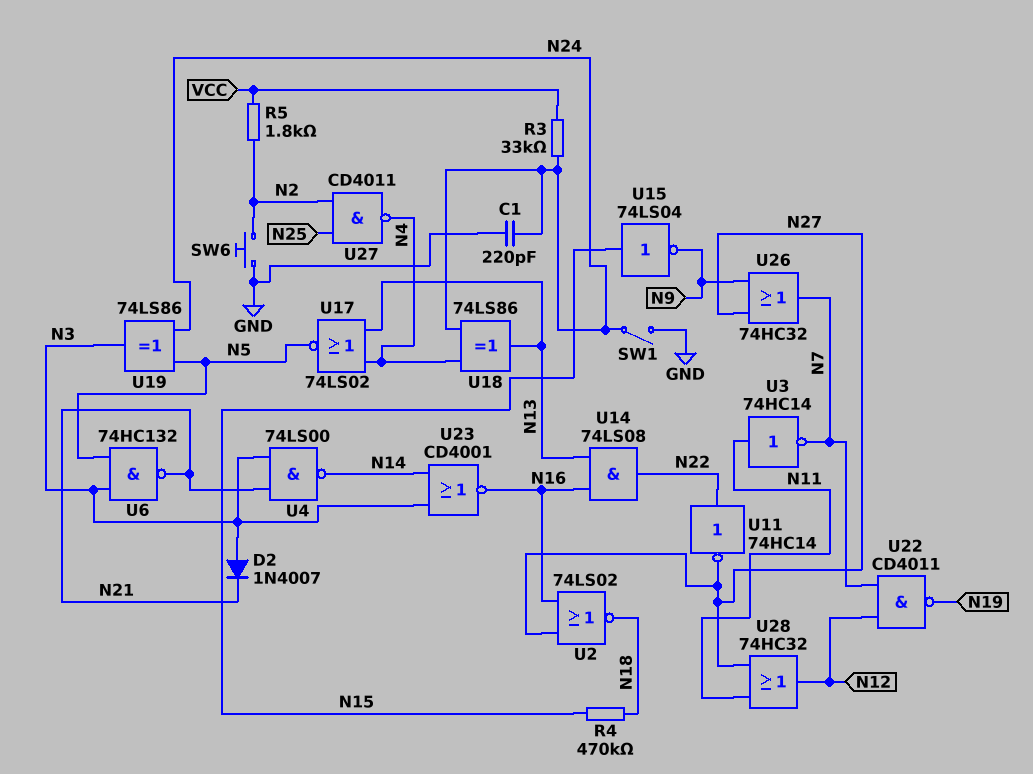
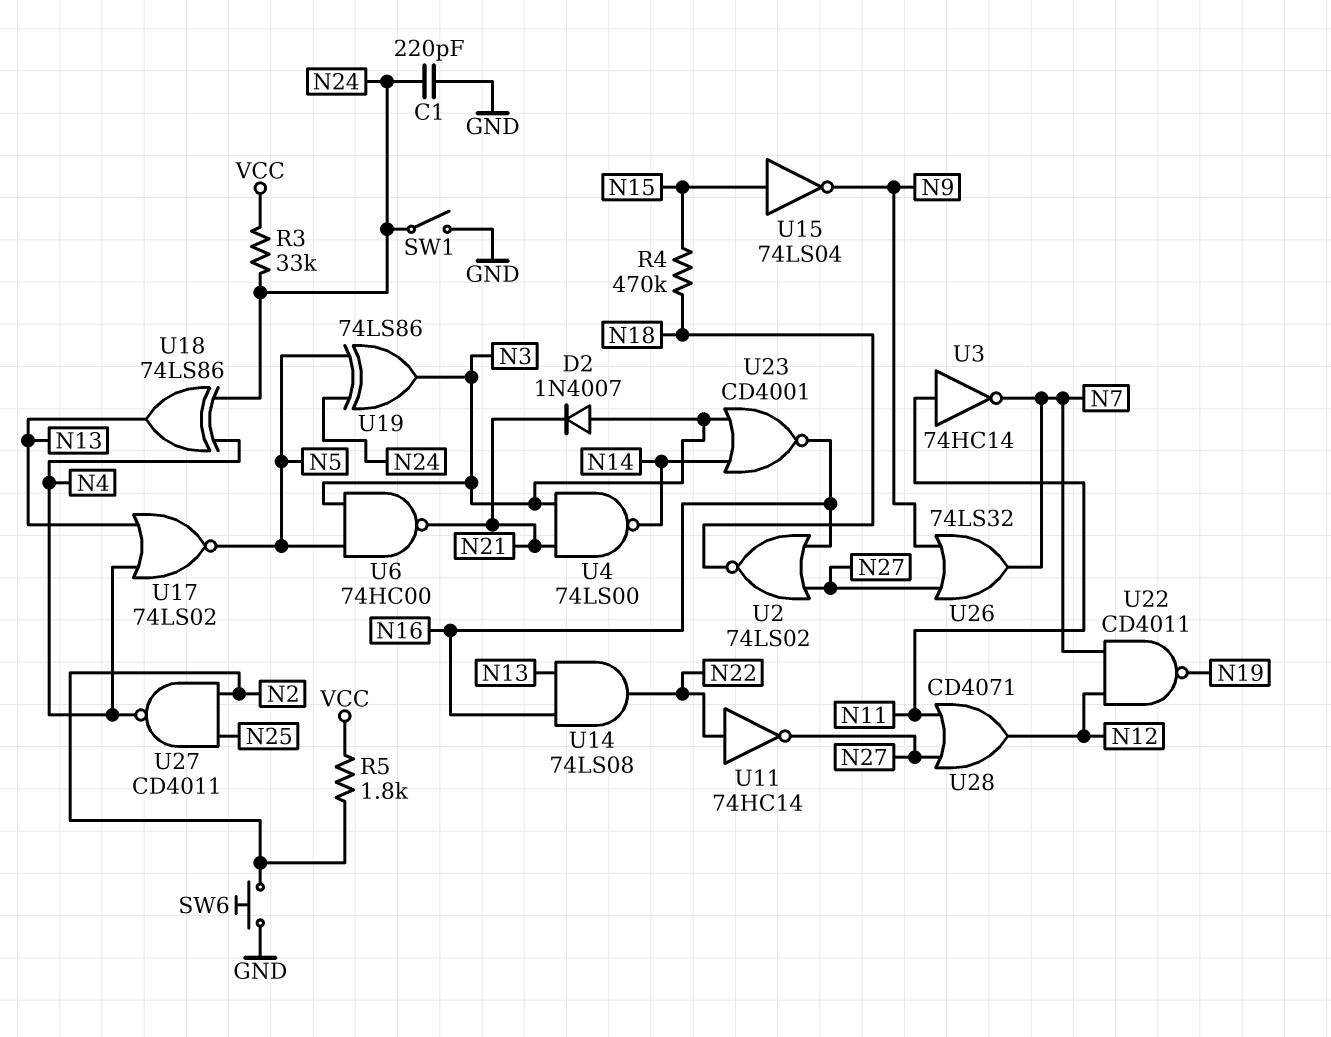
U6: NAND 74HC132 (in N3, in N5, out N21) -> NAND 74HC00 (in N3, in N5, out N21)
U26: OR 74HC32 (in N9, in N27, out N7) -> OR 74LS32 (in N9, in N27, out N7)
U28: OR 74HC32 (in N11, in N27, out N12) -> OR CD4071 (in N11, in N27, out N12)

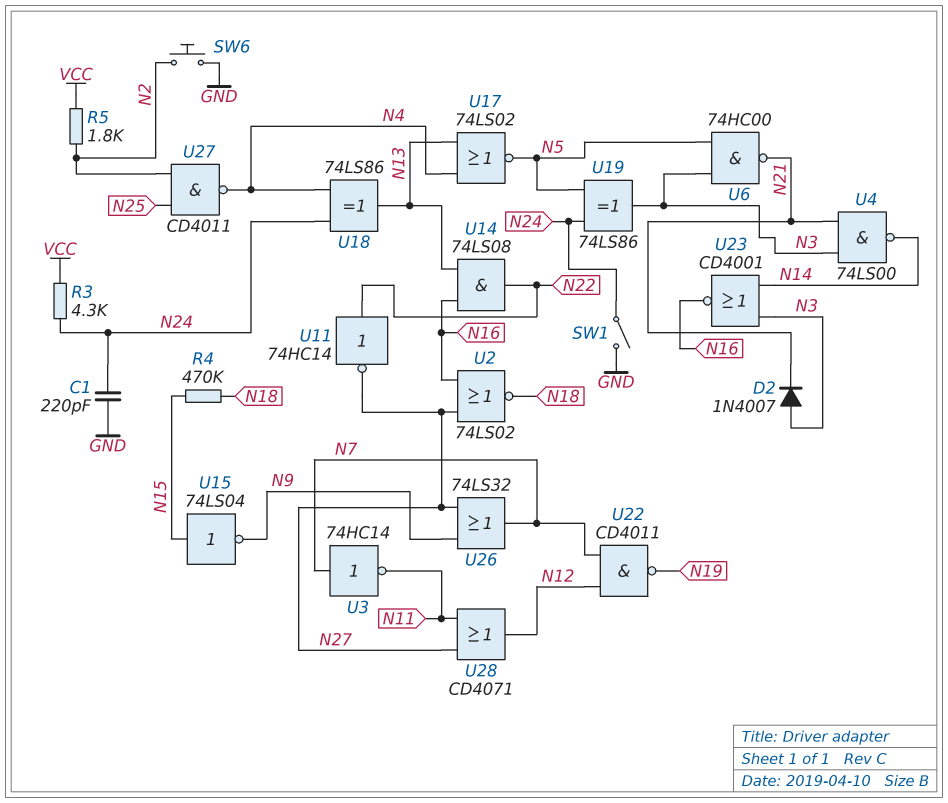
R3: 33k (N24, VCC) -> 4.3k (N24, VCC)
U3: NOT 74HC14 (in N11, out N7) -> NOT 74HC14 (in N7, out N11)

